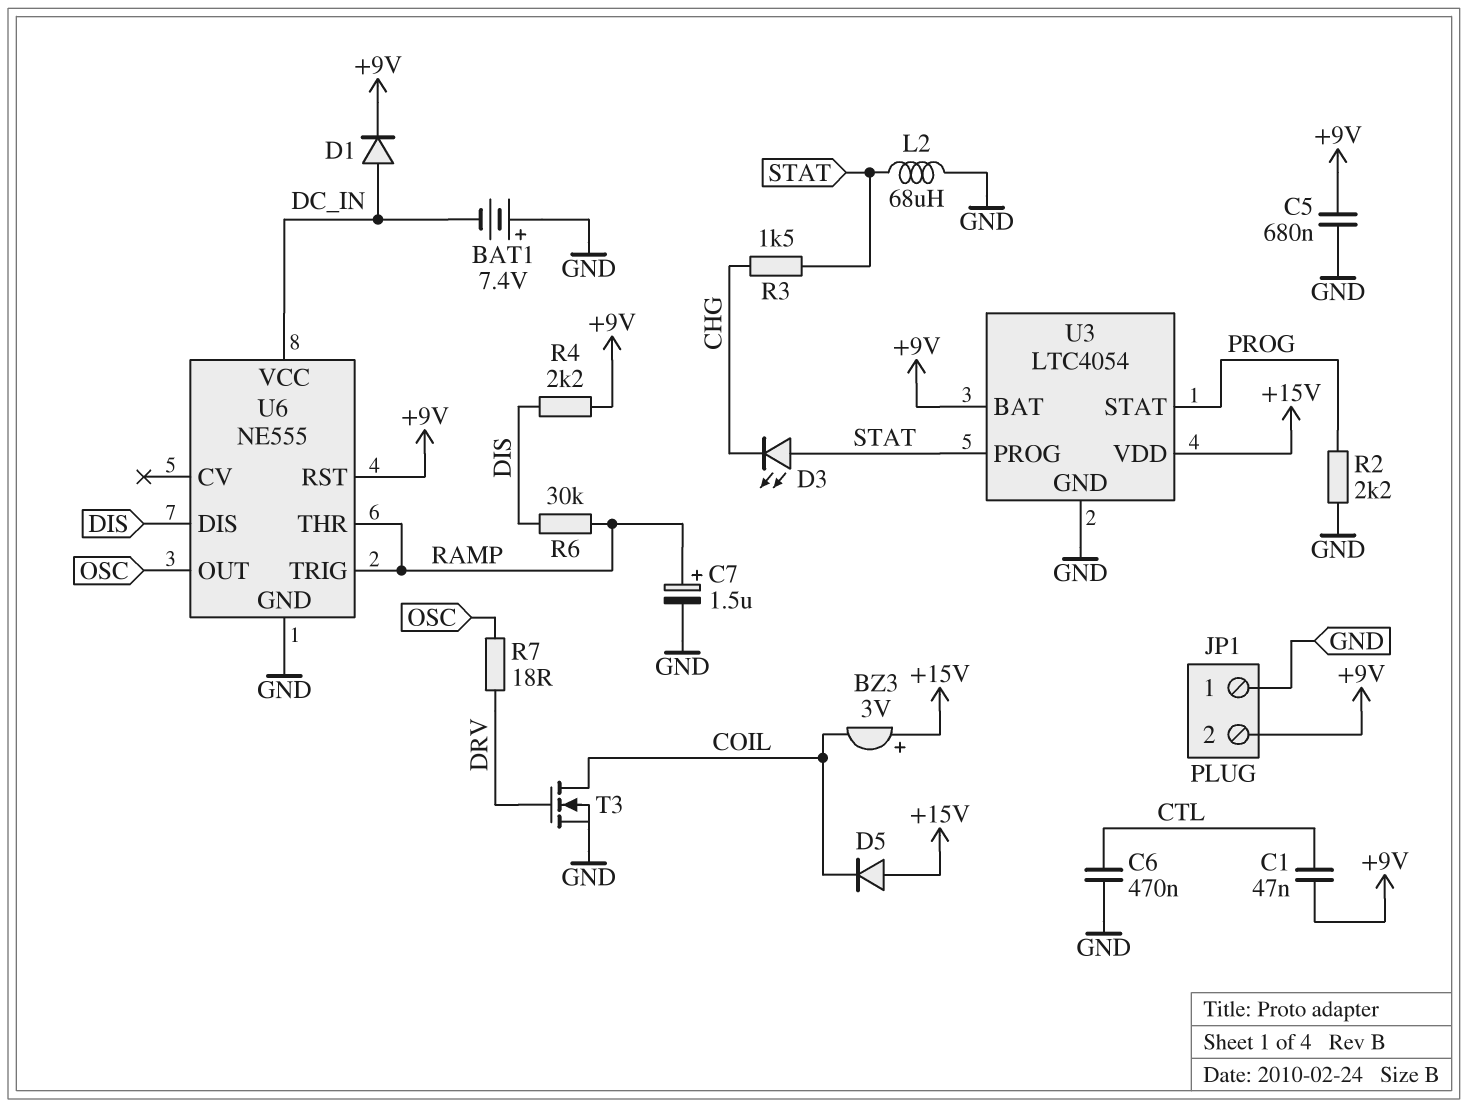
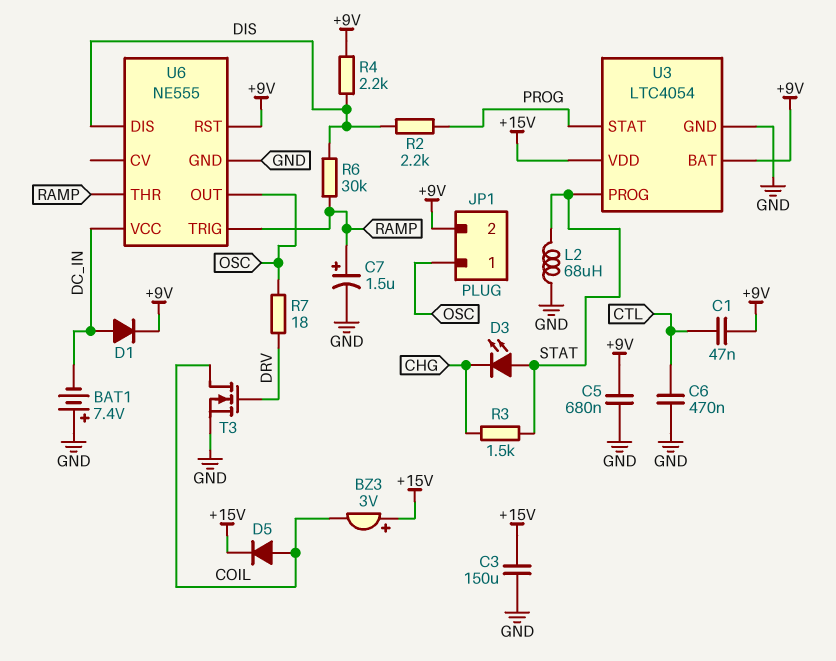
C3: none -> 150uF (+15V, GND)
D5: diode (A +15V, K COIL) -> diode (A COIL, K +15V)
JP1 pin 1: GND -> OSC
R2: 2.2k (GND, PROG) -> 2.2k (DIS, PROG)

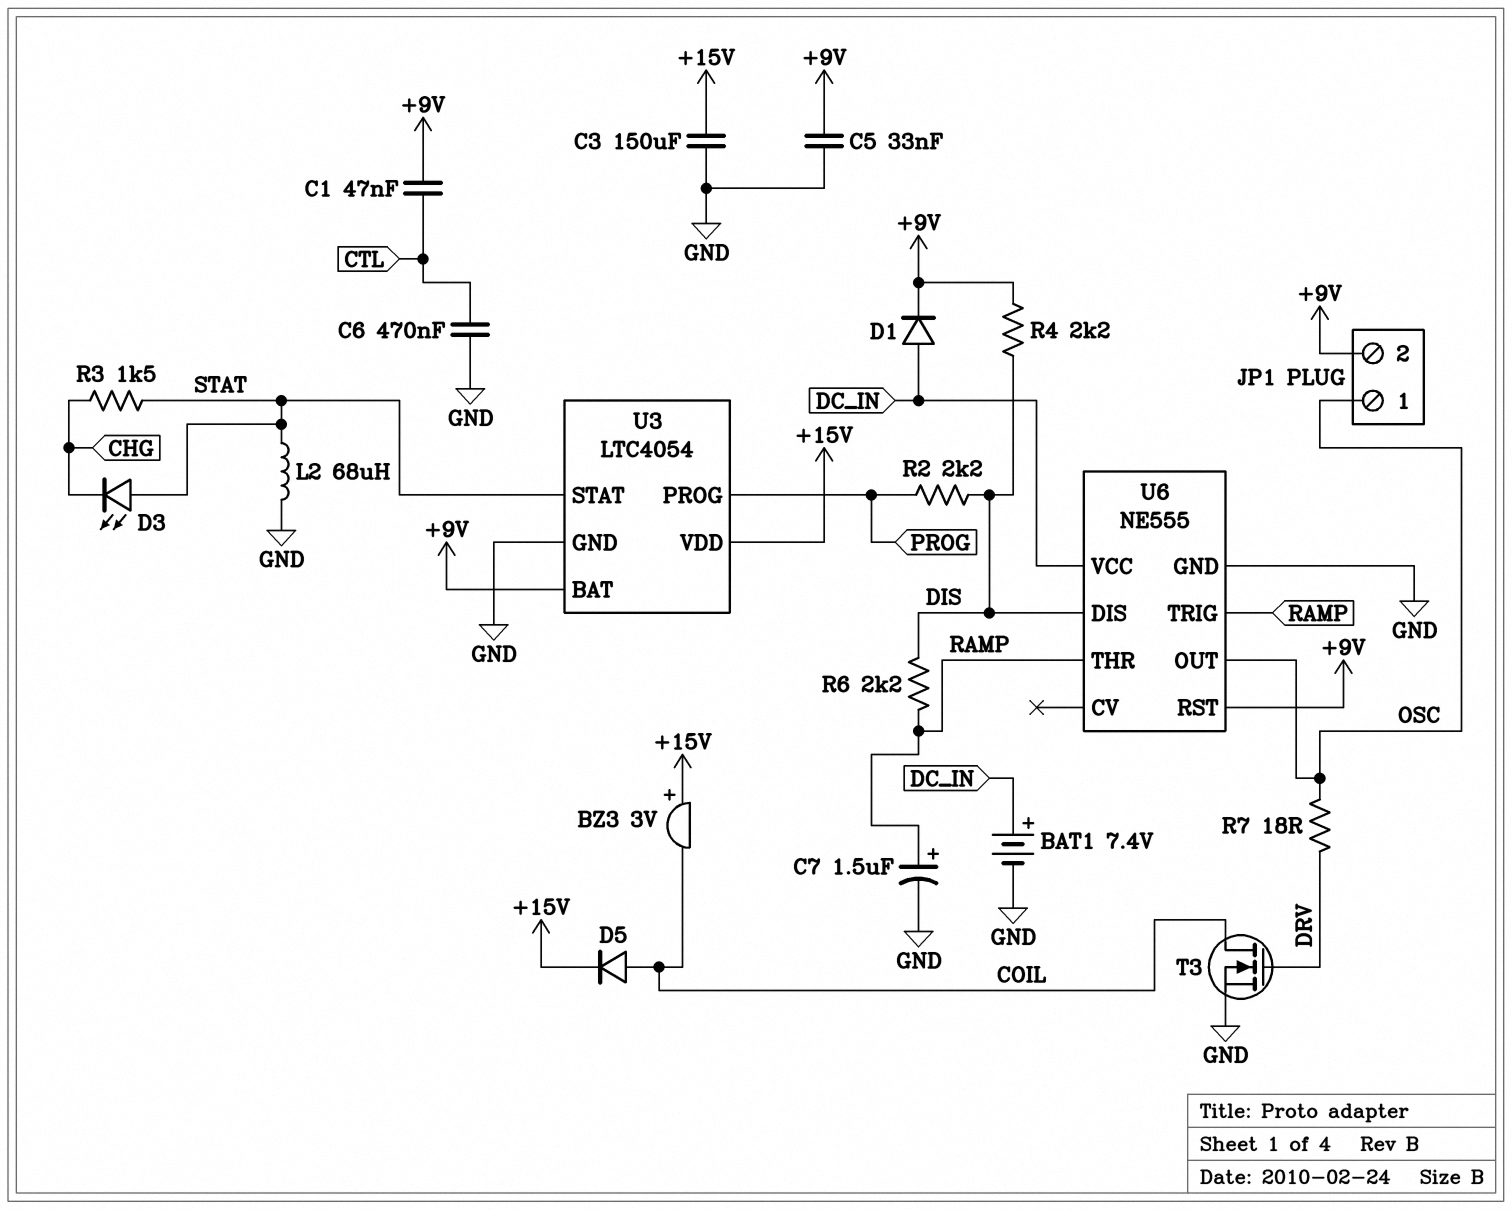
BAT1: 7.4V (plus GND, minus DC_IN) -> 7.4V (plus DC_IN, minus GND)
C5: 680nF (+9V, GND) -> 33nF (+9V, GND)
R6: 30k (DIS, RAMP) -> 2.2k (DIS, RAMP)
U3 pin PROG: STAT -> PROG
U3 pin STAT: PROG -> STAT

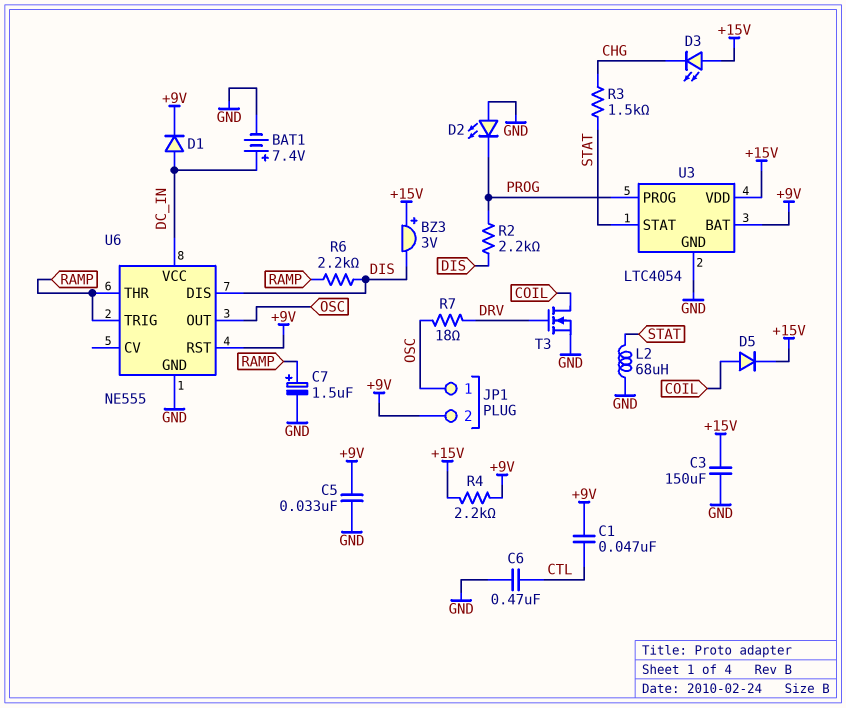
BZ3: buzzer 3V (plus +15V, minus COIL) -> buzzer 3V (plus +15V, minus DIS)
D2: none -> LED (A GND, K PROG)
D3: LED (A STAT, K CHG) -> LED (A +15V, K CHG)
R4: 2.2k (+9V, DIS) -> 2.2k (+9V, +15V)

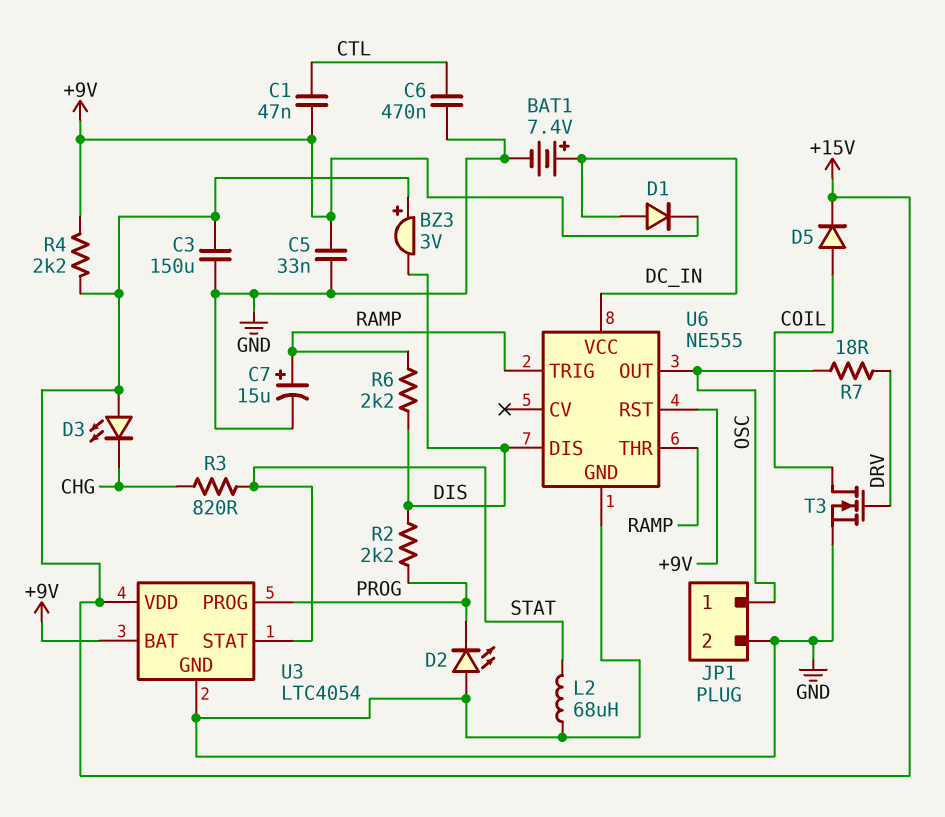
C7: 1.5uF (plus RAMP, minus GND) -> 15uF (plus RAMP, minus GND)
JP1 pin 2: +9V -> GND
R3: 1.5k (CHG, STAT) -> 820 (CHG, STAT)

